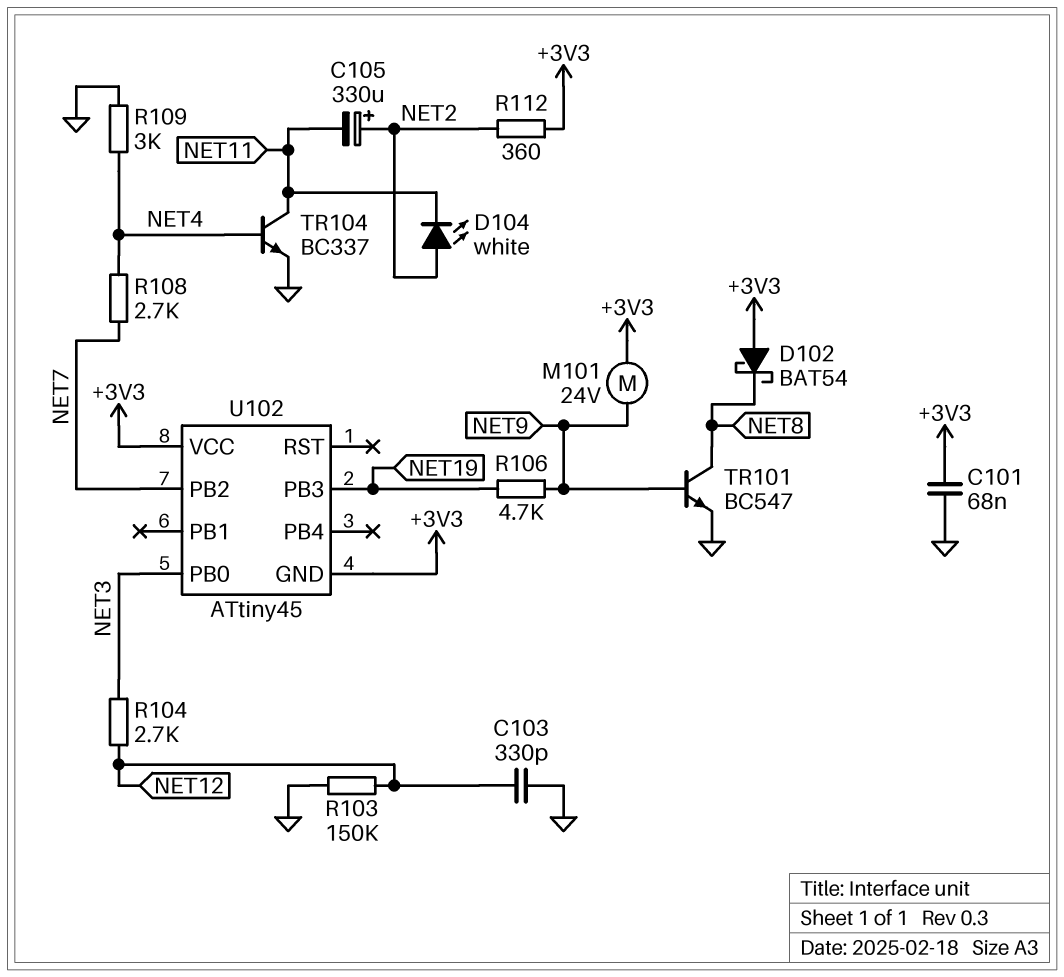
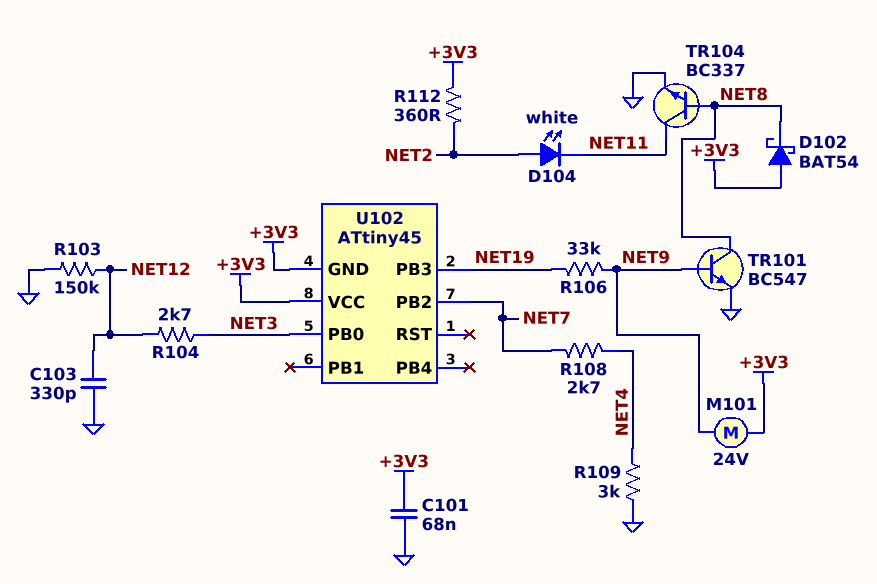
C105: 330uF (plus NET2, minus NET11) -> none
R106: 4.7k (NET9, NET19) -> 33k (NET9, NET19)
TR104: NPN BC337 (B NET4, C NET11, E GND) -> NPN BC337 (B NET8, C NET11, E GND)

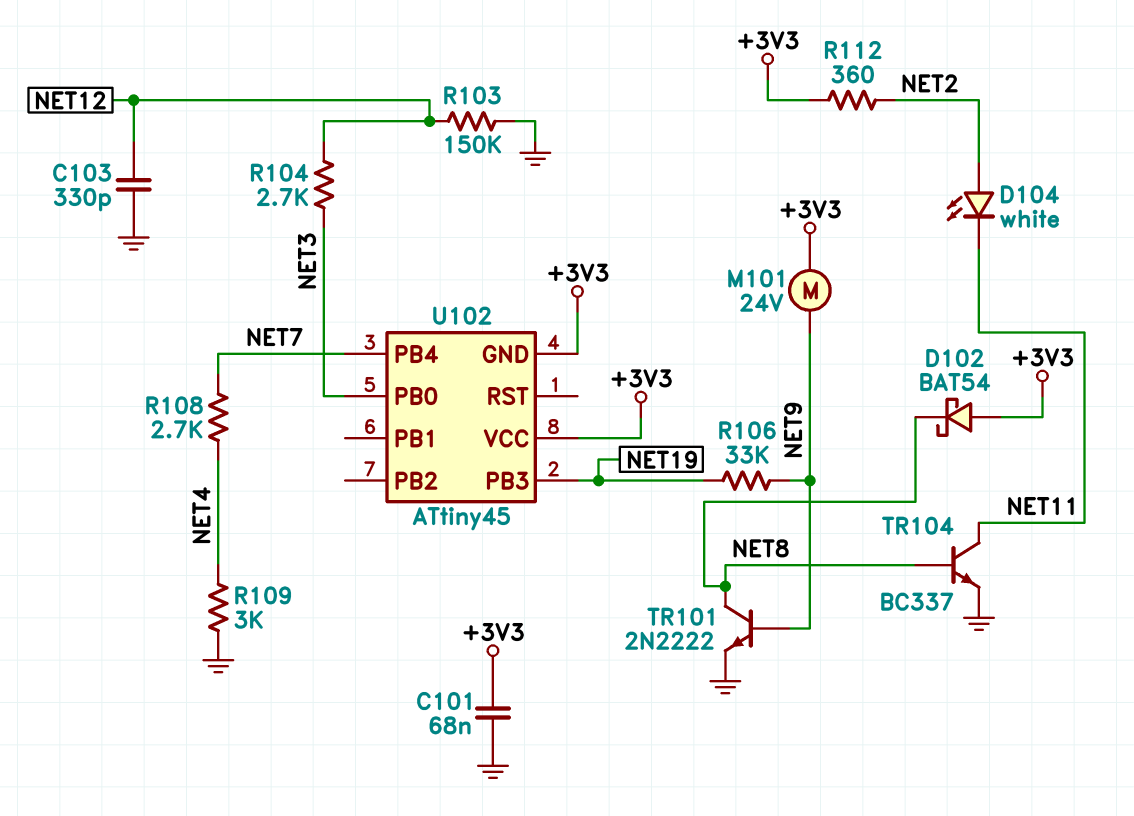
TR101: NPN BC547 (B NET9, C NET8, E GND) -> NPN 2N2222 (B NET9, C NET8, E GND)
U102 pin PB2: NET7 -> none
U102 pin PB4: none -> NET7

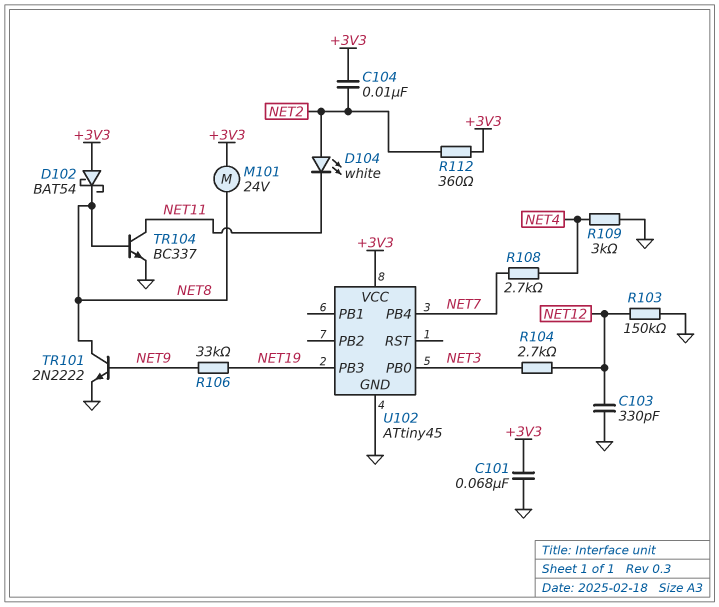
C104: none -> 10nF (+3V3, NET2)
M101: motor 24V (+3V3, NET9) -> motor 24V (+3V3, NET8)
U102 pin GND: +3V3 -> GND

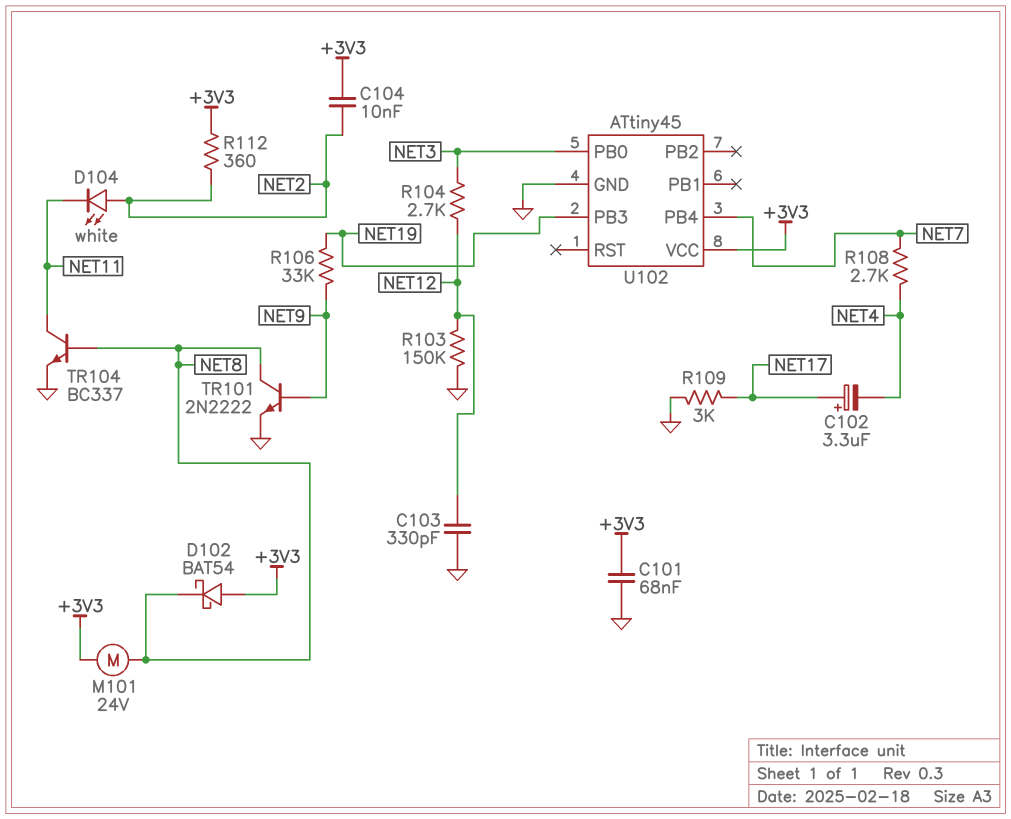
C102: none -> 3.3uF (plus NET17, minus NET4)
R109: 3k (GND, NET4) -> 3k (GND, NET17)

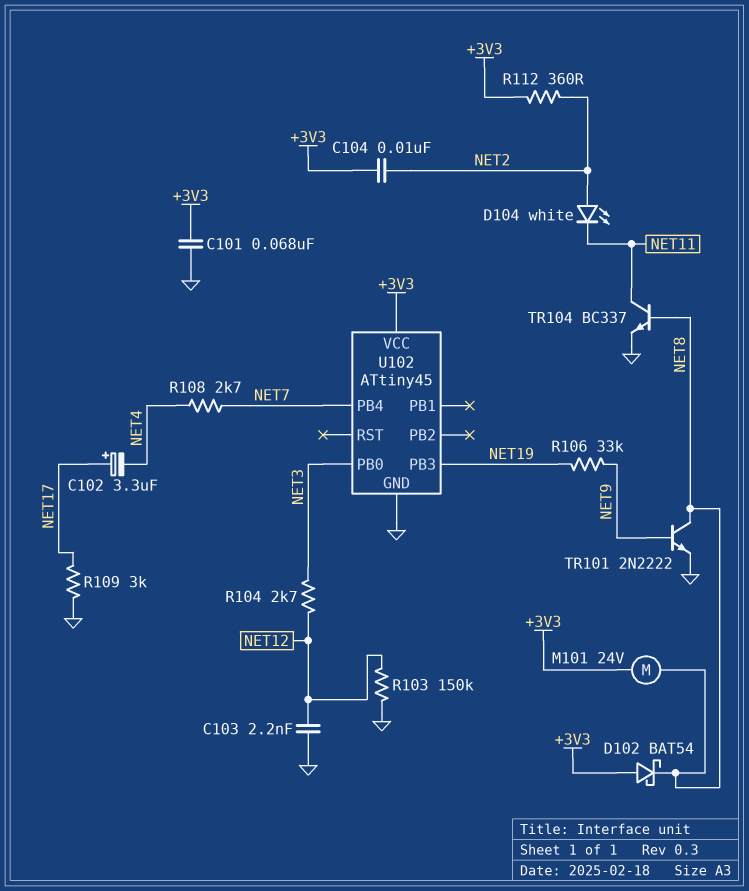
C103: 330pF (GND, NET12) -> 2.2nF (GND, NET12)

